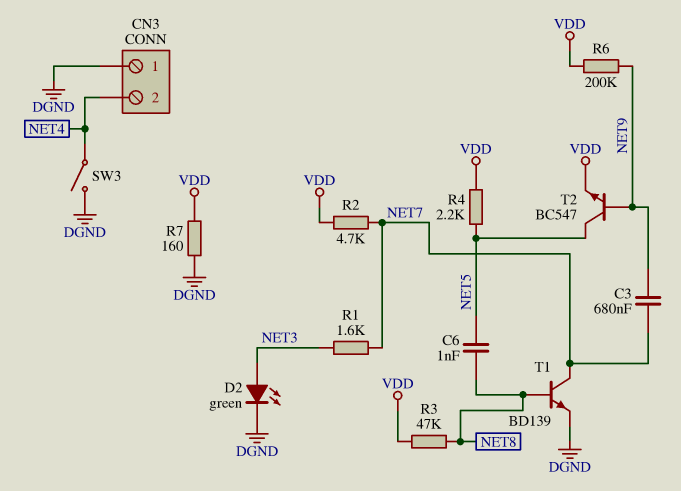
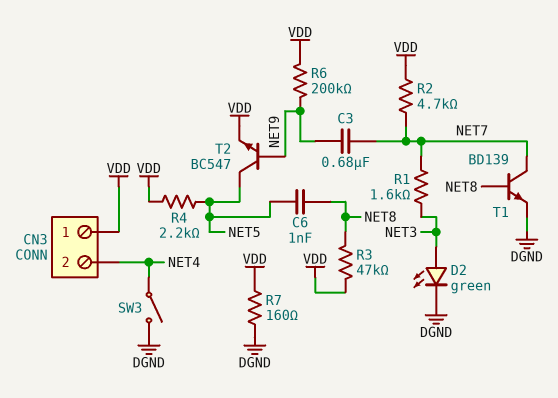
CN3 pin 1: DGND -> VDD

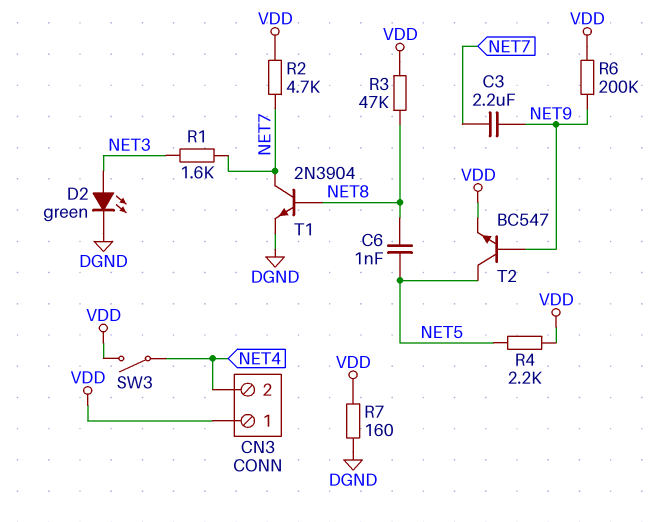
C3: 680nF (NET7, NET9) -> 2.2uF (NET7, NET9)
SW3: switch (DGND, NET4) -> switch (NET4, VDD)
T1: NPN BD139 (B NET8, C NET7, E DGND) -> NPN 2N3904 (B NET8, C NET7, E DGND)

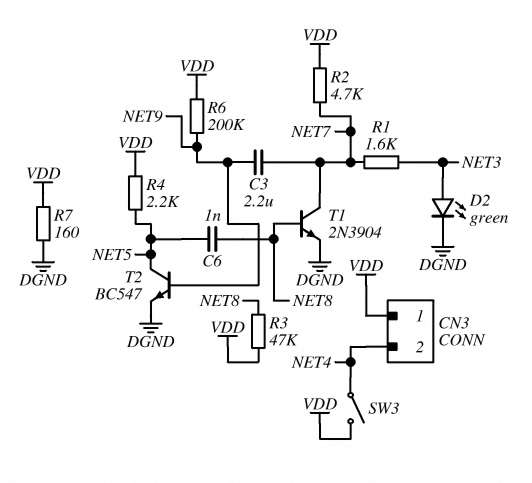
T2: NPN BC547 (B NET9, C NET5, E VDD) -> NPN BC547 (B NET9, C NET5, E DGND)

